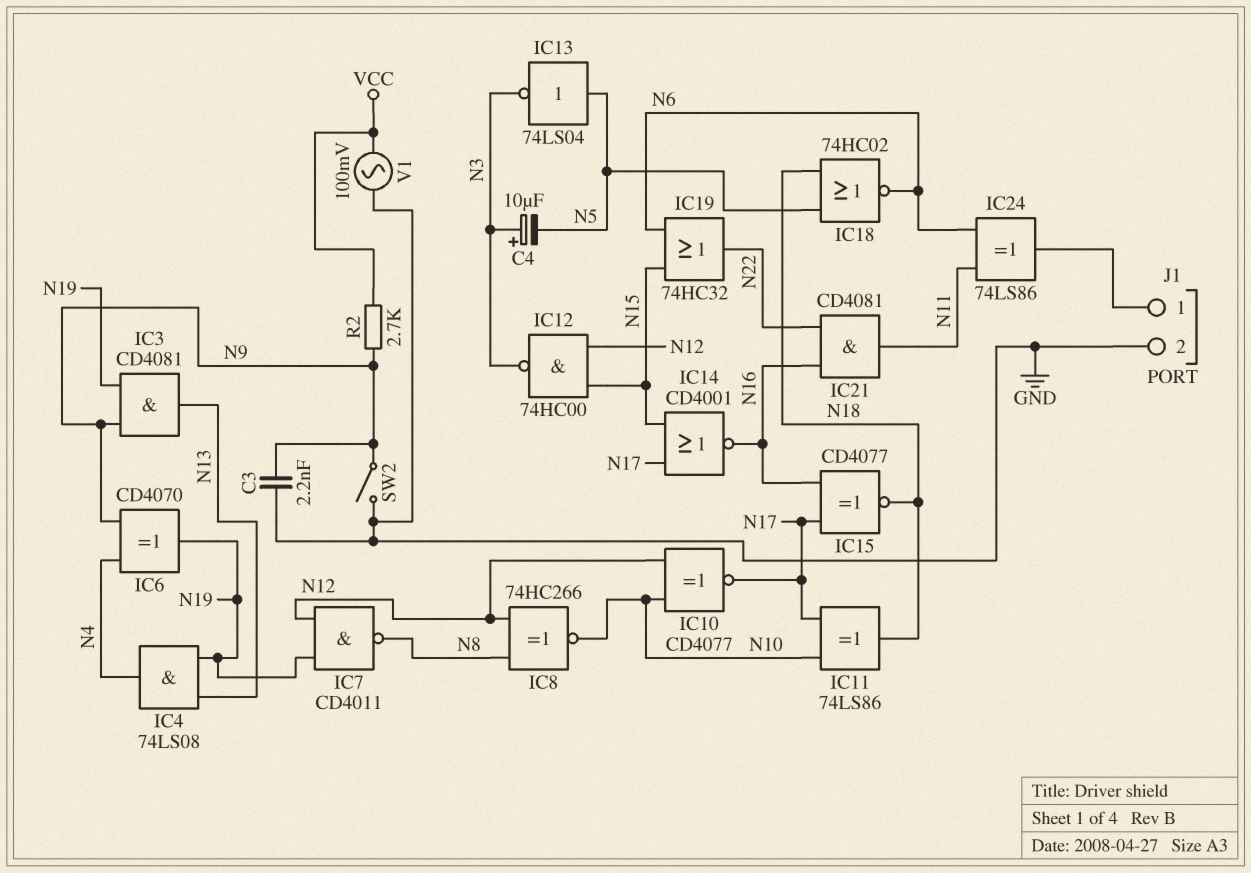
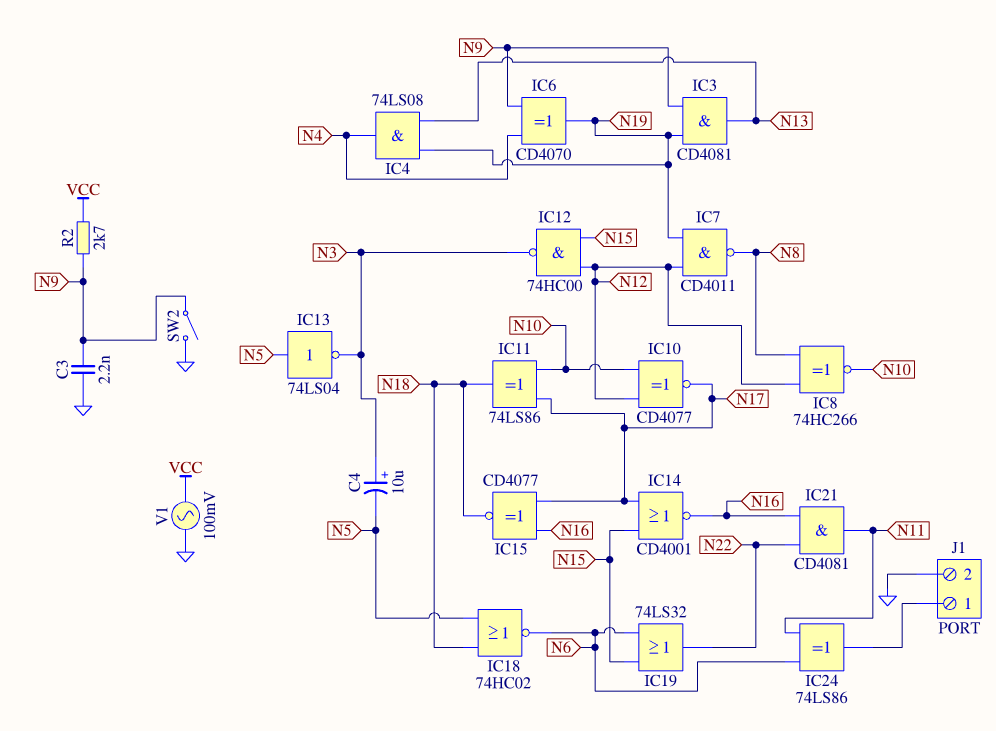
IC19: OR 74HC32 (in N6, in N15, out N22) -> OR 74LS32 (in N6, in N15, out N22)

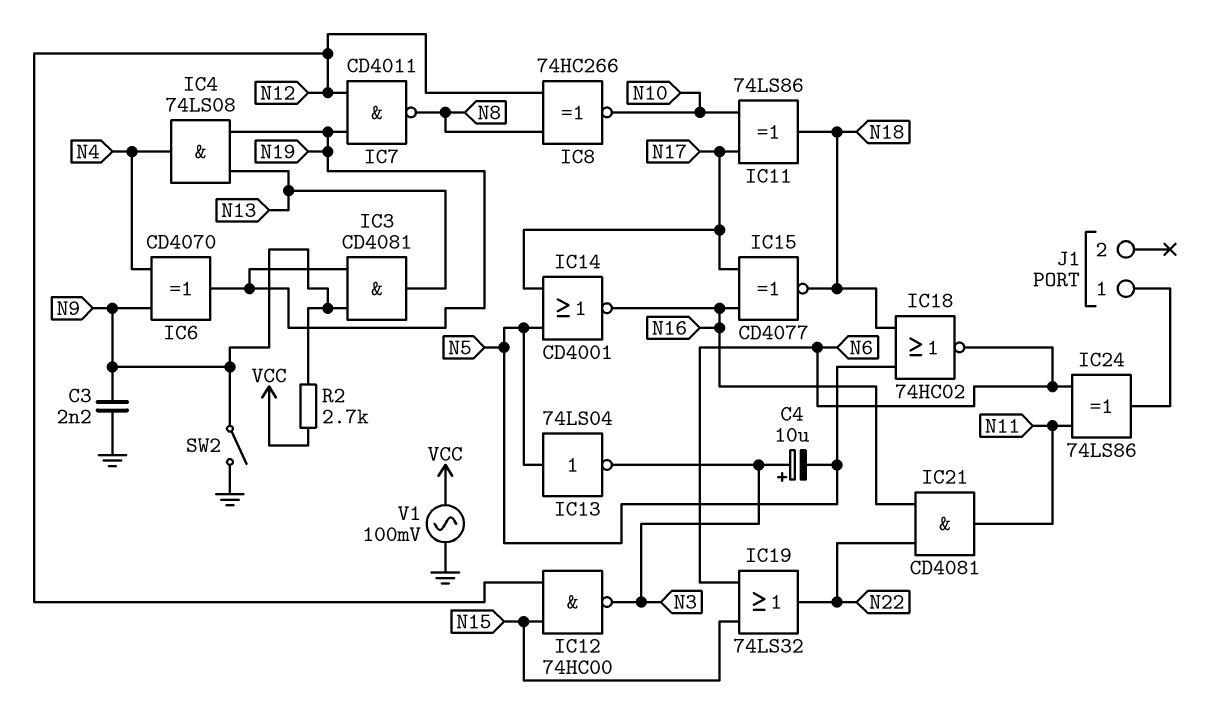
IC10: XNOR CD4077 (in N10, in N12, out N17) -> none
IC14: NOR CD4001 (in N15, in N17, out N16) -> NOR CD4001 (in N5, in N17, out N16)
J1 pin 2: GND -> none

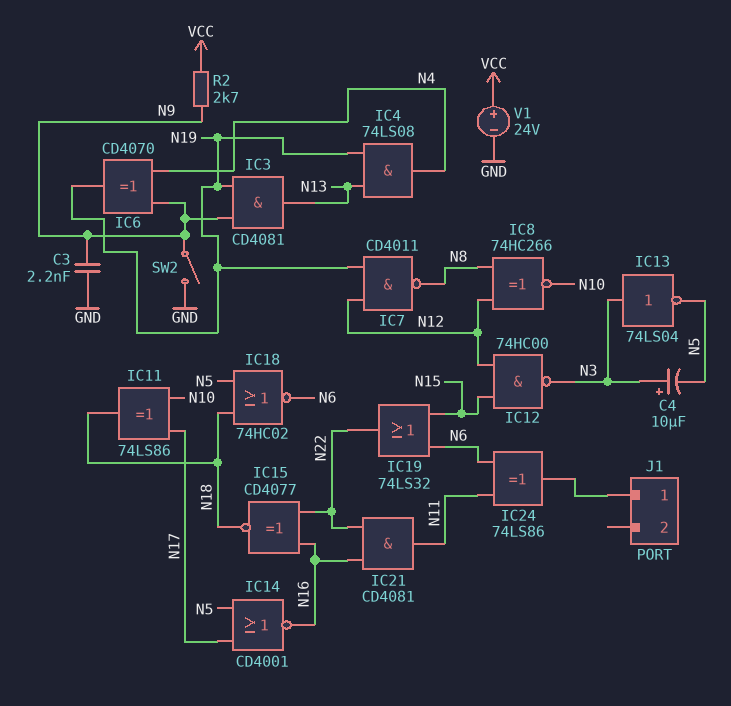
IC13: NOT 74LS04 (in N5, out N3) -> NOT 74LS04 (in N3, out N5)
IC15: XNOR CD4077 (in N16, in N17, out N18) -> XNOR CD4077 (in N16, in N22, out N18)
V1: AC 100mV (GND, VCC) -> 24V (plus VCC, minus GND)

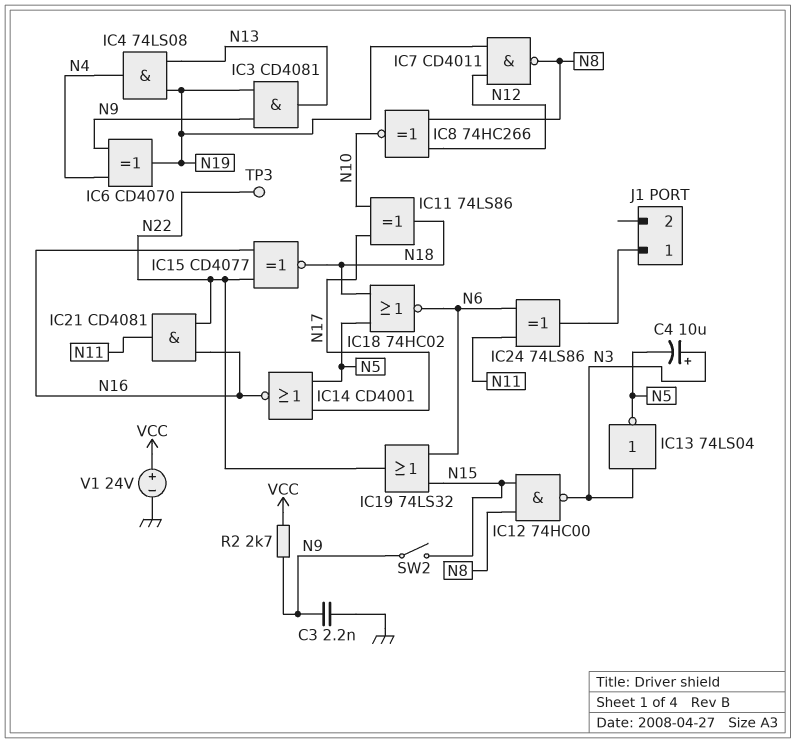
IC12: NAND 74HC00 (in N12, in N15, out N3) -> NAND 74HC00 (in N8, in N15, out N3)
SW2: switch (GND, N9) -> switch (N9, N15)
TP3: none -> test point (N22)

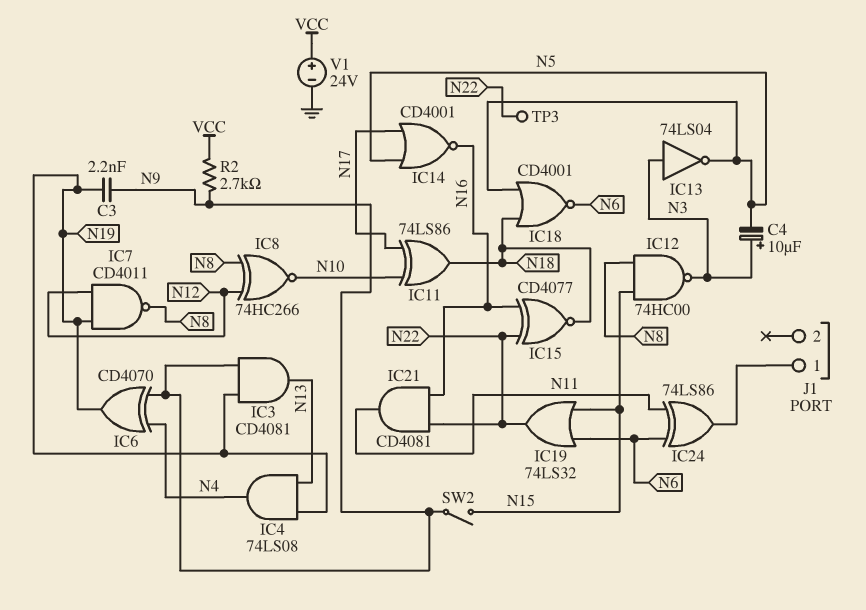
C3: 2.2nF (GND, N9) -> 2.2nF (N9, N19)
IC18: NOR 74HC02 (in N5, in N18, out N6) -> NOR CD4001 (in N5, in N18, out N6)

